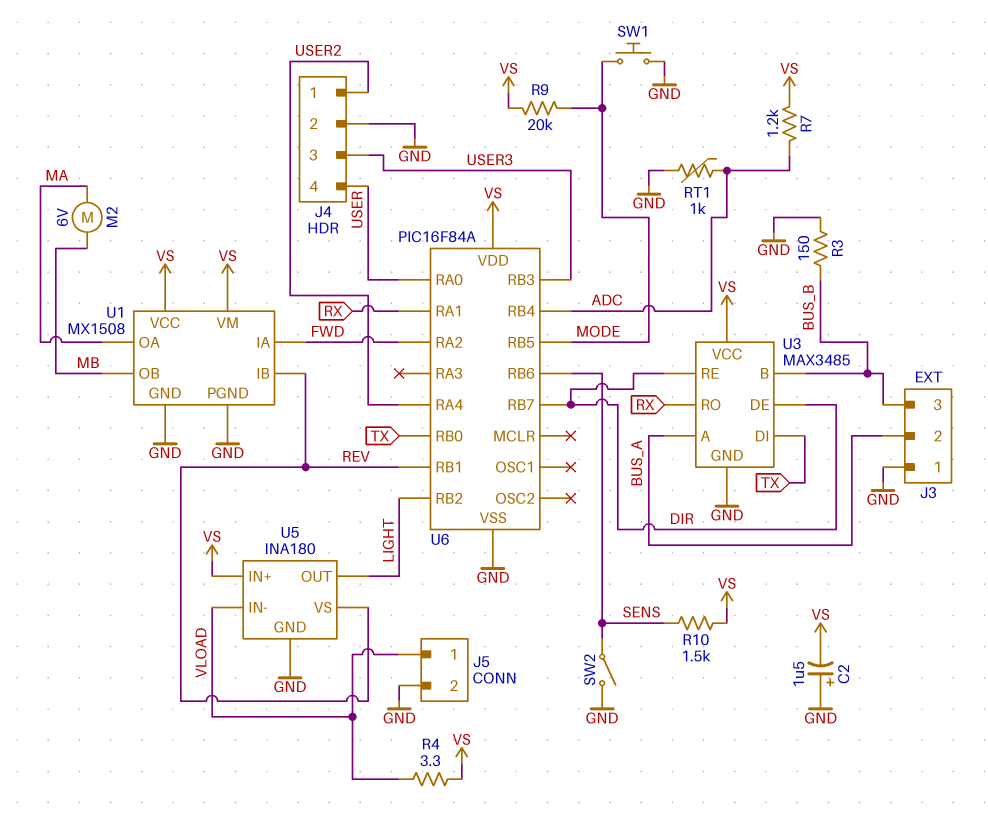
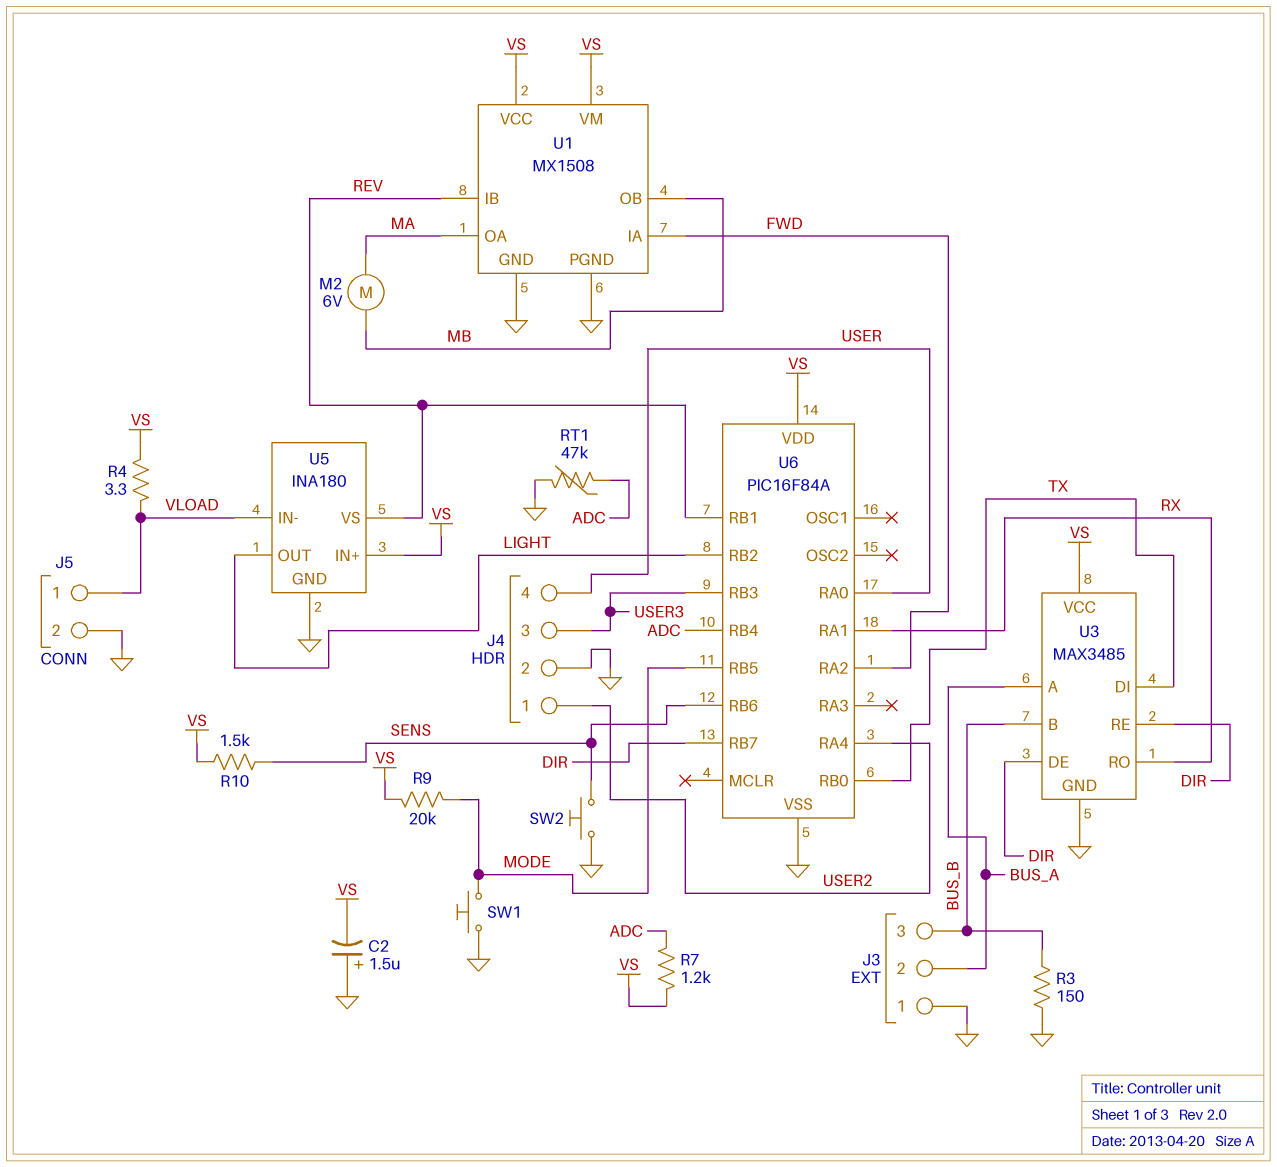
RT1: 1k (ADC, GND) -> 47k (ADC, GND)
SW2: switch (GND, SENS) -> button (GND, SENS)

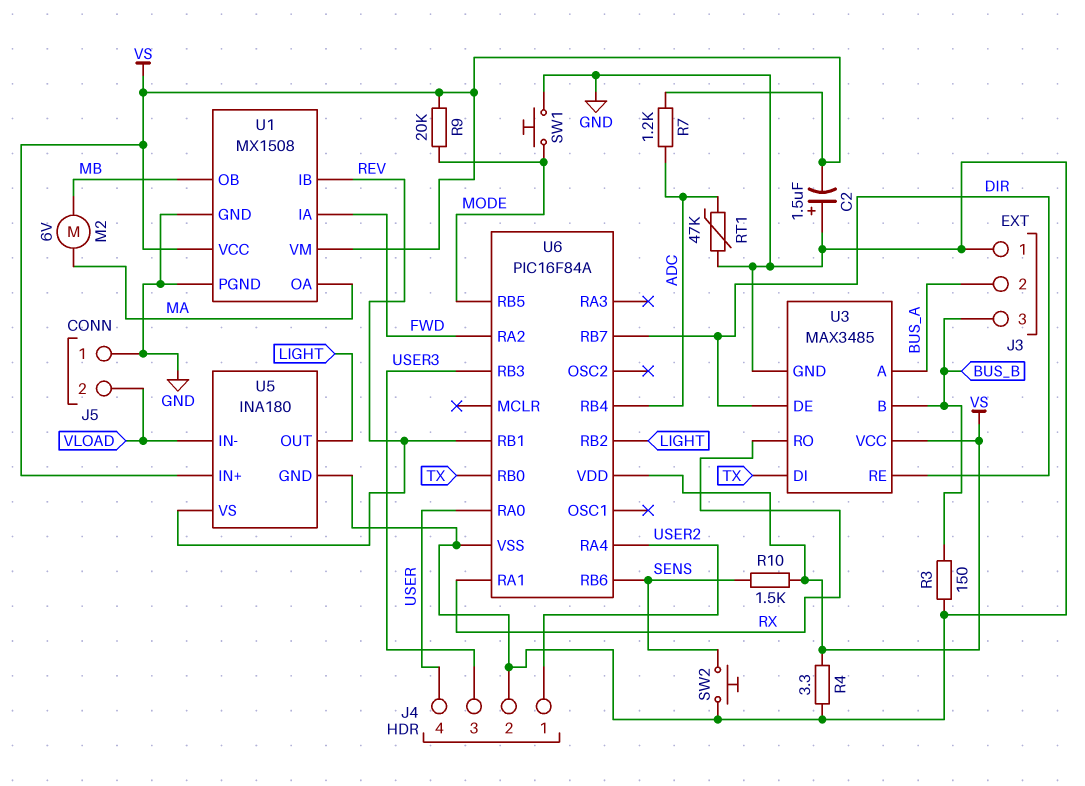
J5 pin 1: VLOAD -> GND
J5 pin 2: GND -> VLOAD
R4: 3.3 (VLOAD, VS) -> 3.3 (GND, VS)

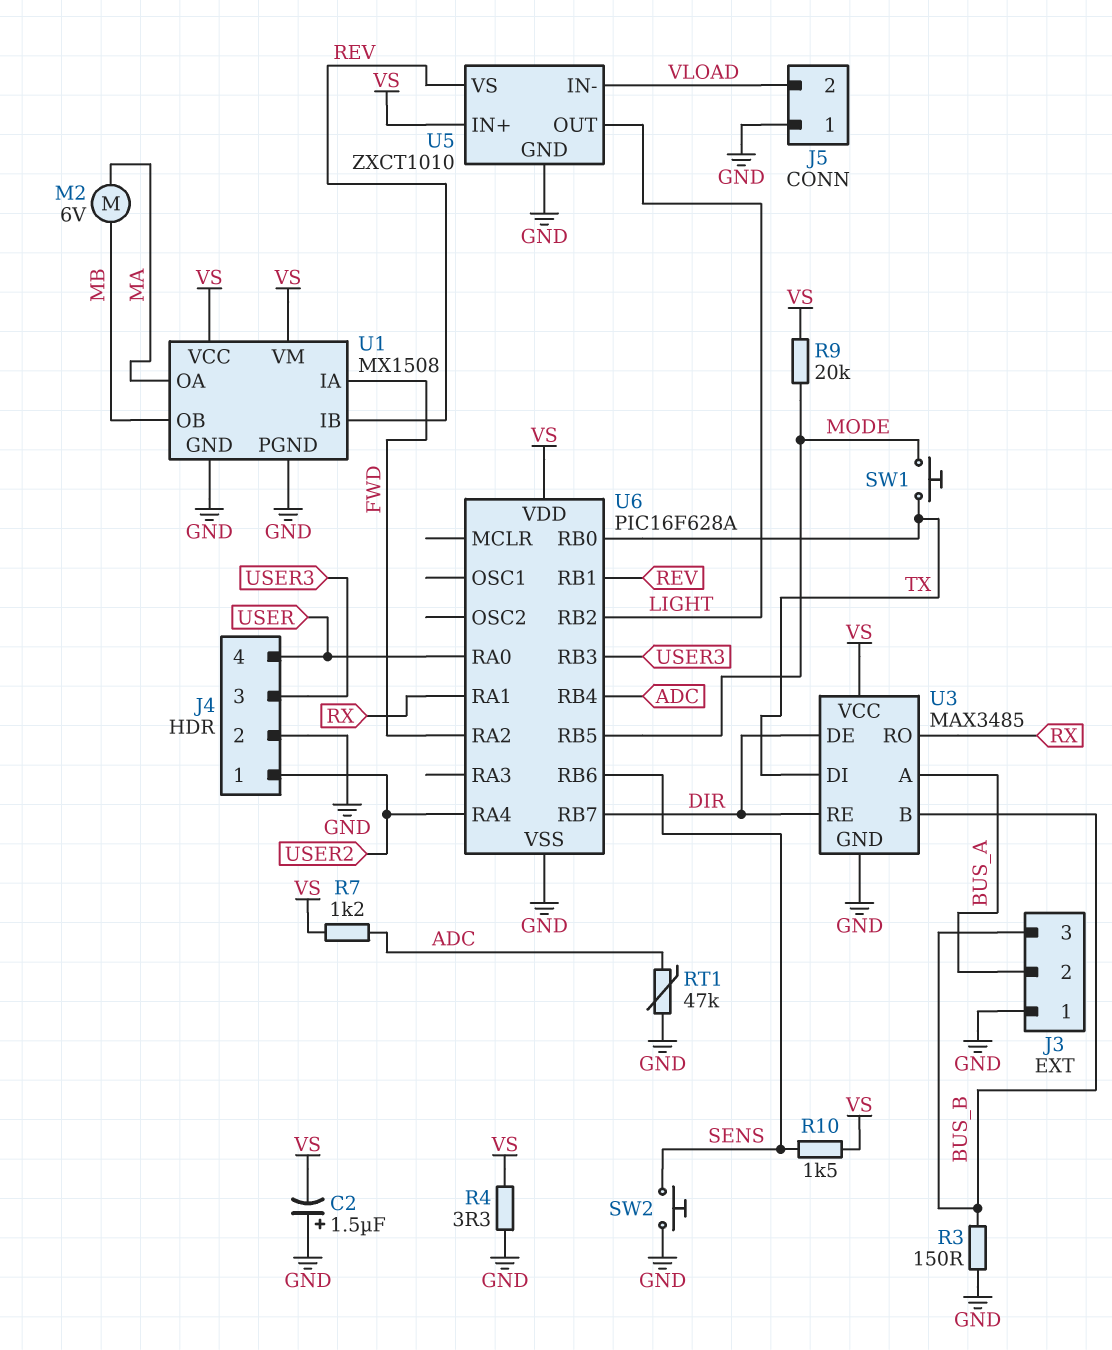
SW1: button (GND, MODE) -> button (MODE, TX)
U5: INA180 -> ZXCT1010
U6: PIC16F84A -> PIC16F628A

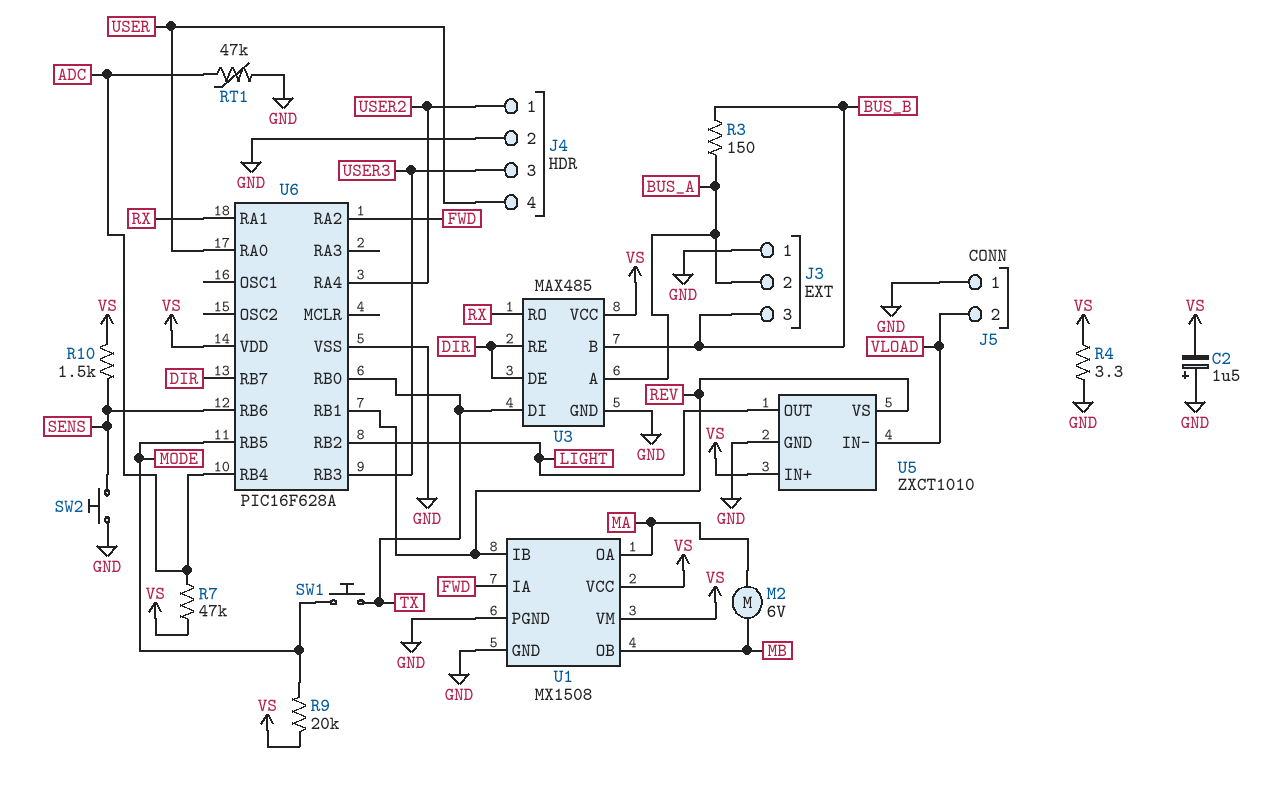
R3: 150 (BUS_B, GND) -> 150 (BUS_A, BUS_B)
R7: 1.2k (ADC, VS) -> 47k (ADC, VS)
U3: MAX3485 -> MAX485

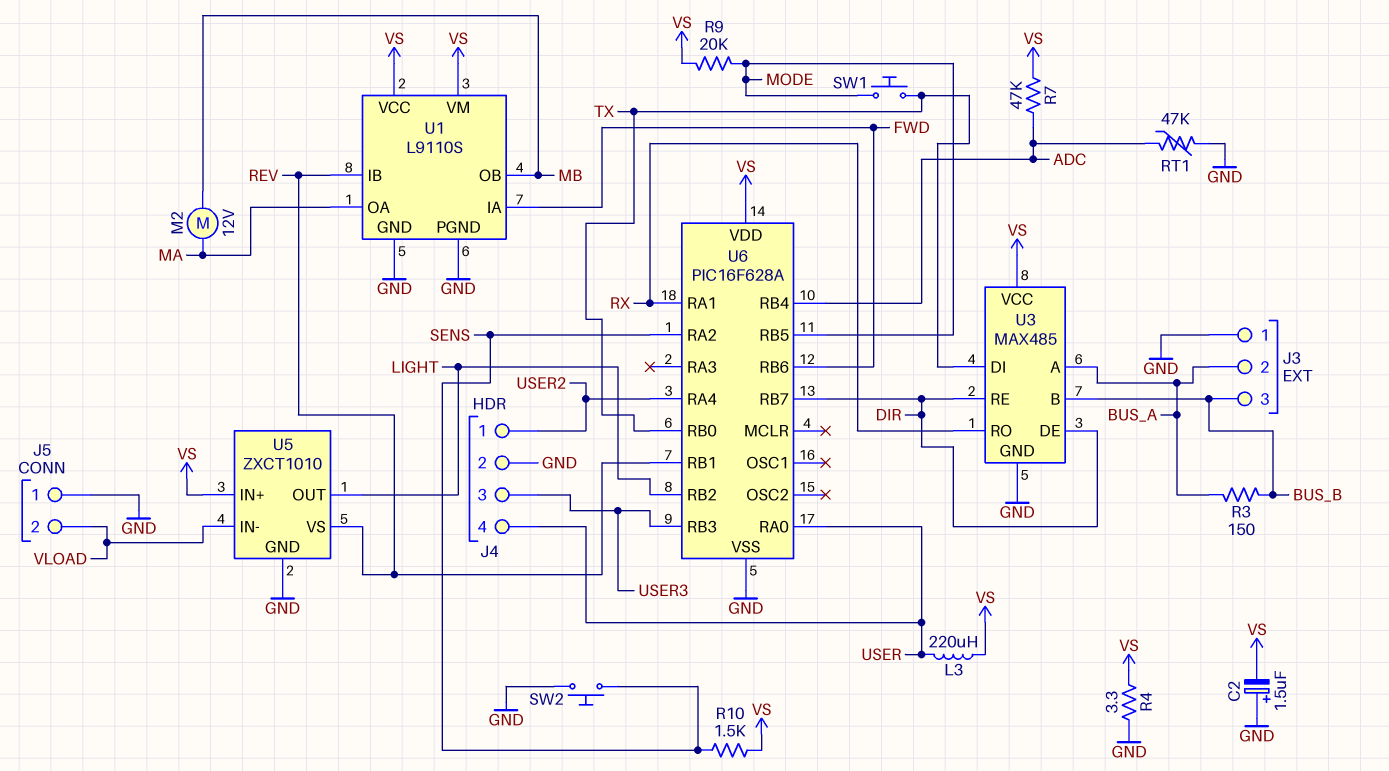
L3: none -> 220uH (USER, VS)
M2: motor 6V (MA, MB) -> motor 12V (MA, MB)
U1: MX1508 -> L9110S
U6 pin RA2: FWD -> SENS
U6 pin RB6: SENS -> FWD

